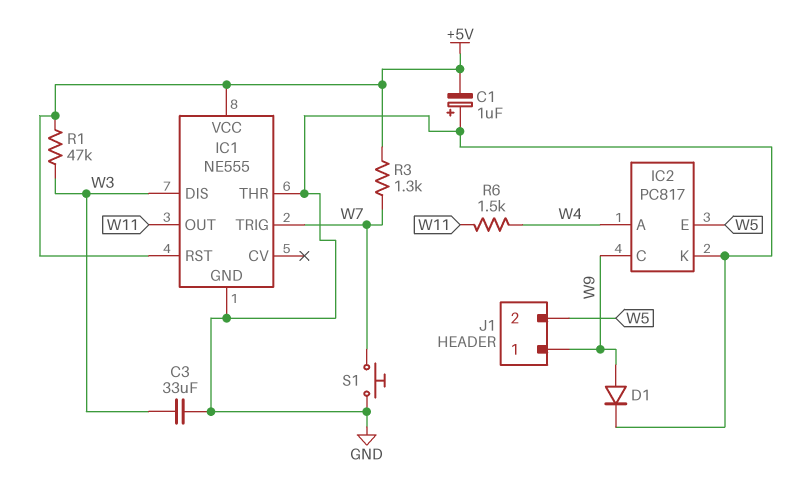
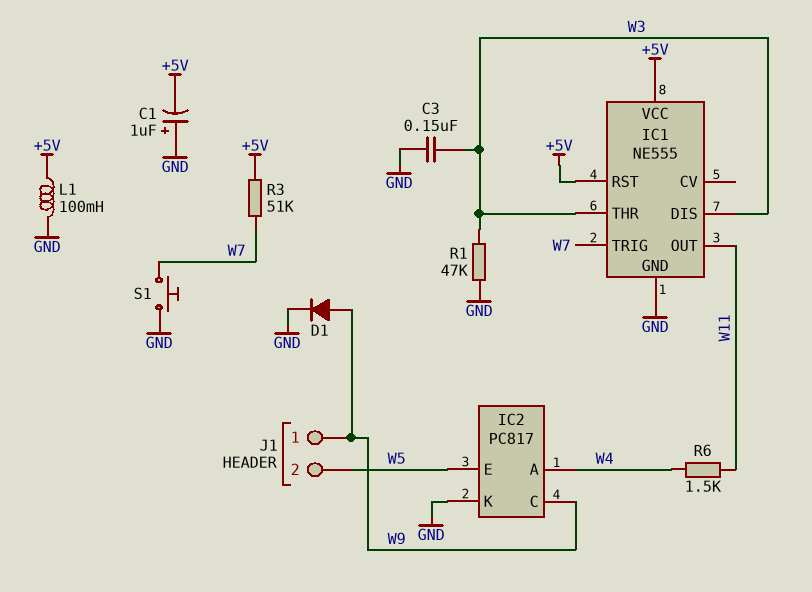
C3: 33uF (GND, W3) -> 150nF (GND, W3)
IC1 pin THR: GND -> W3
L1: none -> 100mH (+5V, GND)
R1: 47k (+5V, W3) -> 47k (GND, W3)
R3: 1.3k (+5V, W7) -> 51k (+5V, W7)

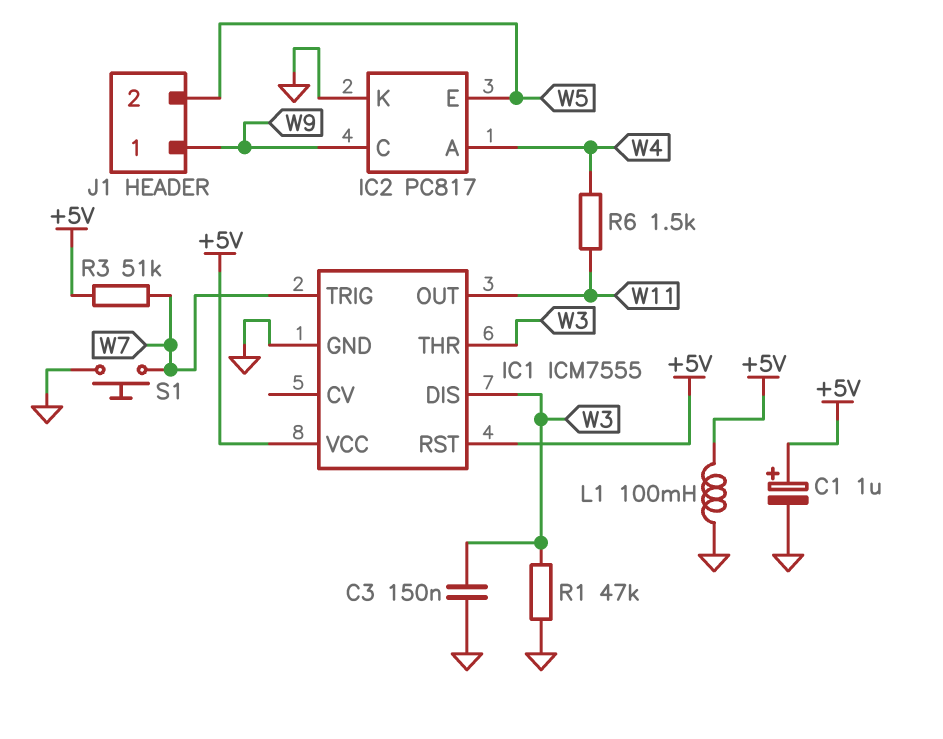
C1: 1uF (plus GND, minus +5V) -> 1uF (plus +5V, minus GND)
D1: diode (A W9, K GND) -> none
IC1: NE555 -> ICM7555

